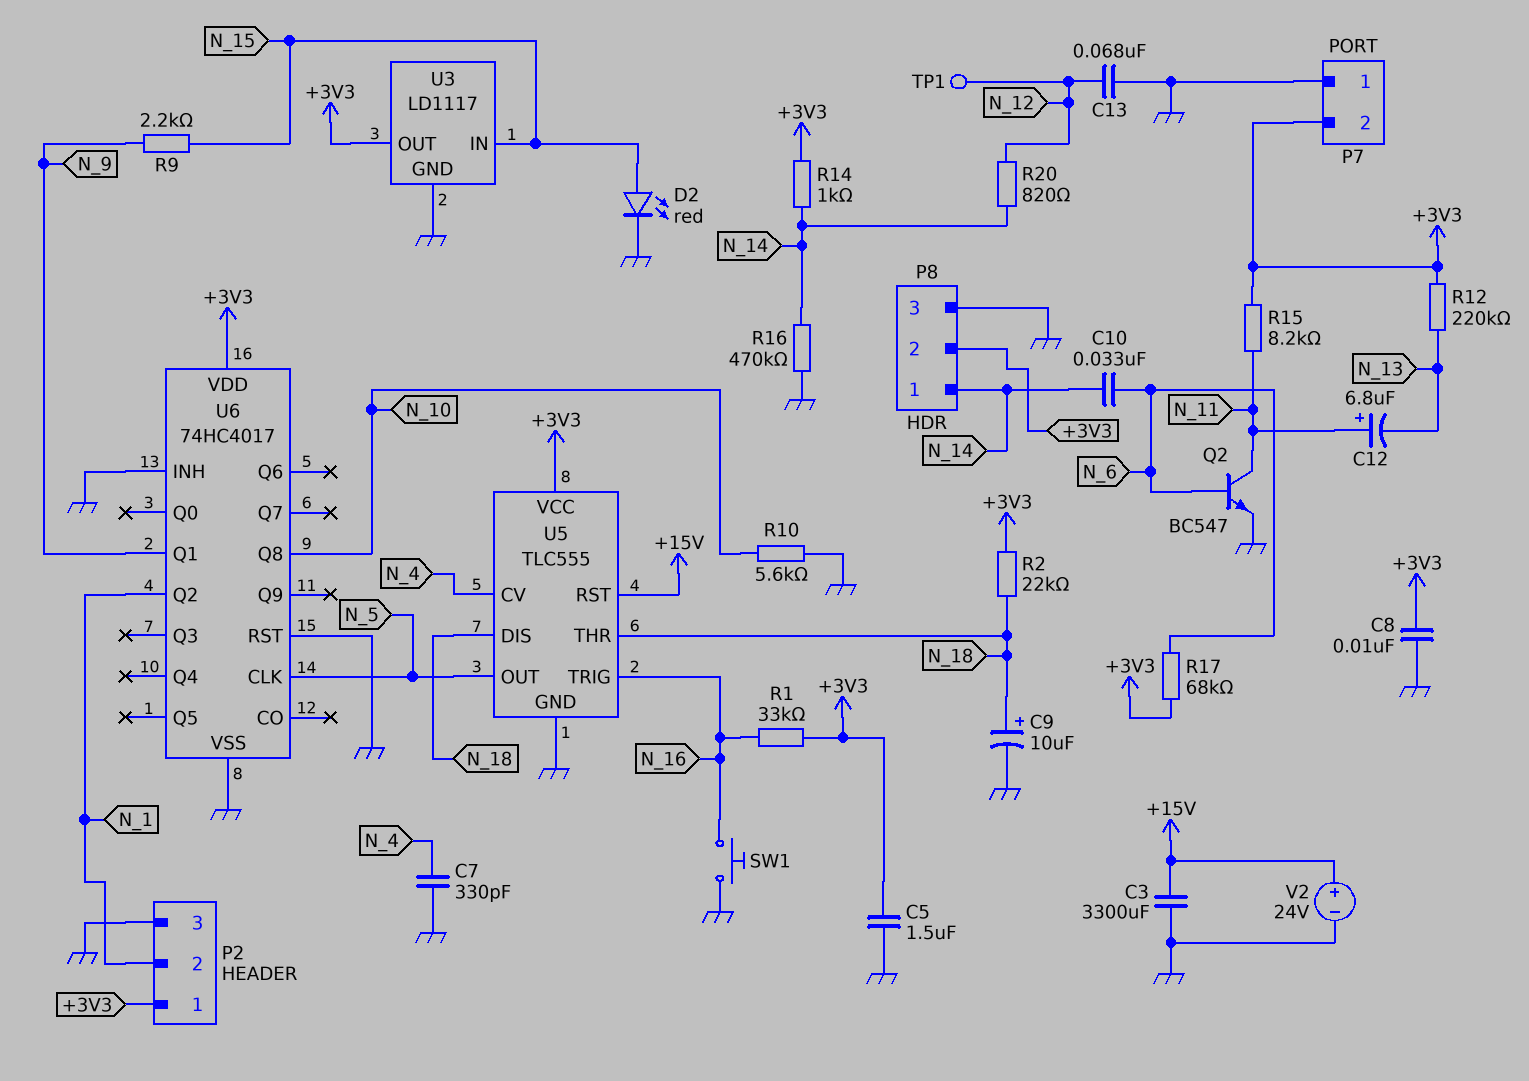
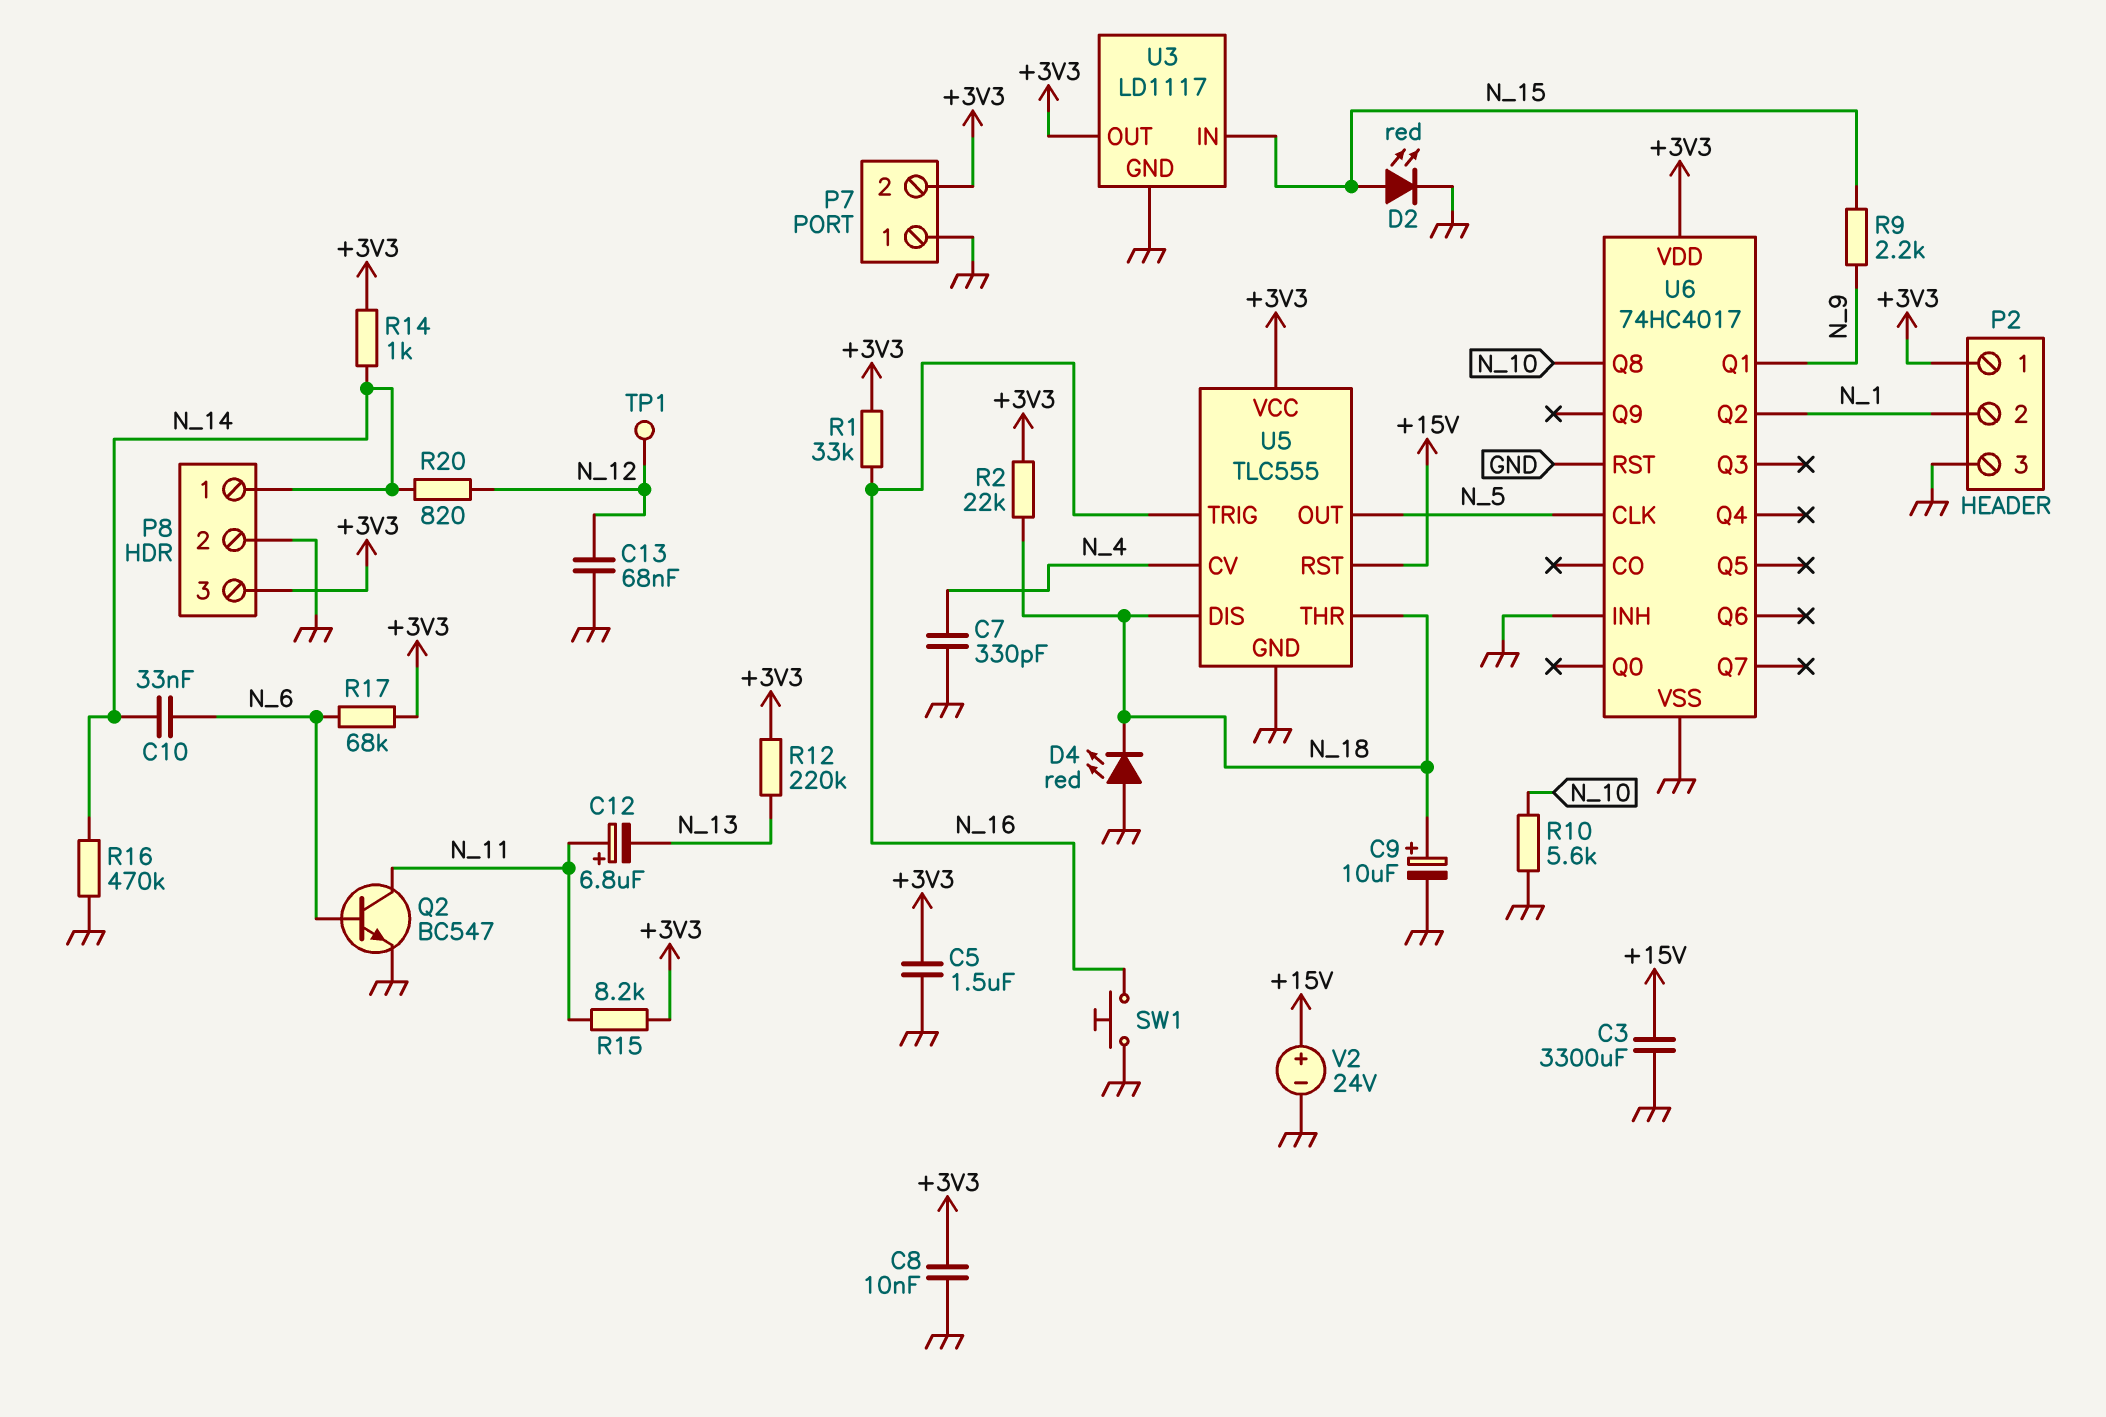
D4: none -> LED red (A GND, K N_18)
P8 pin 2: +3V3 -> GND
P8 pin 3: GND -> +3V3

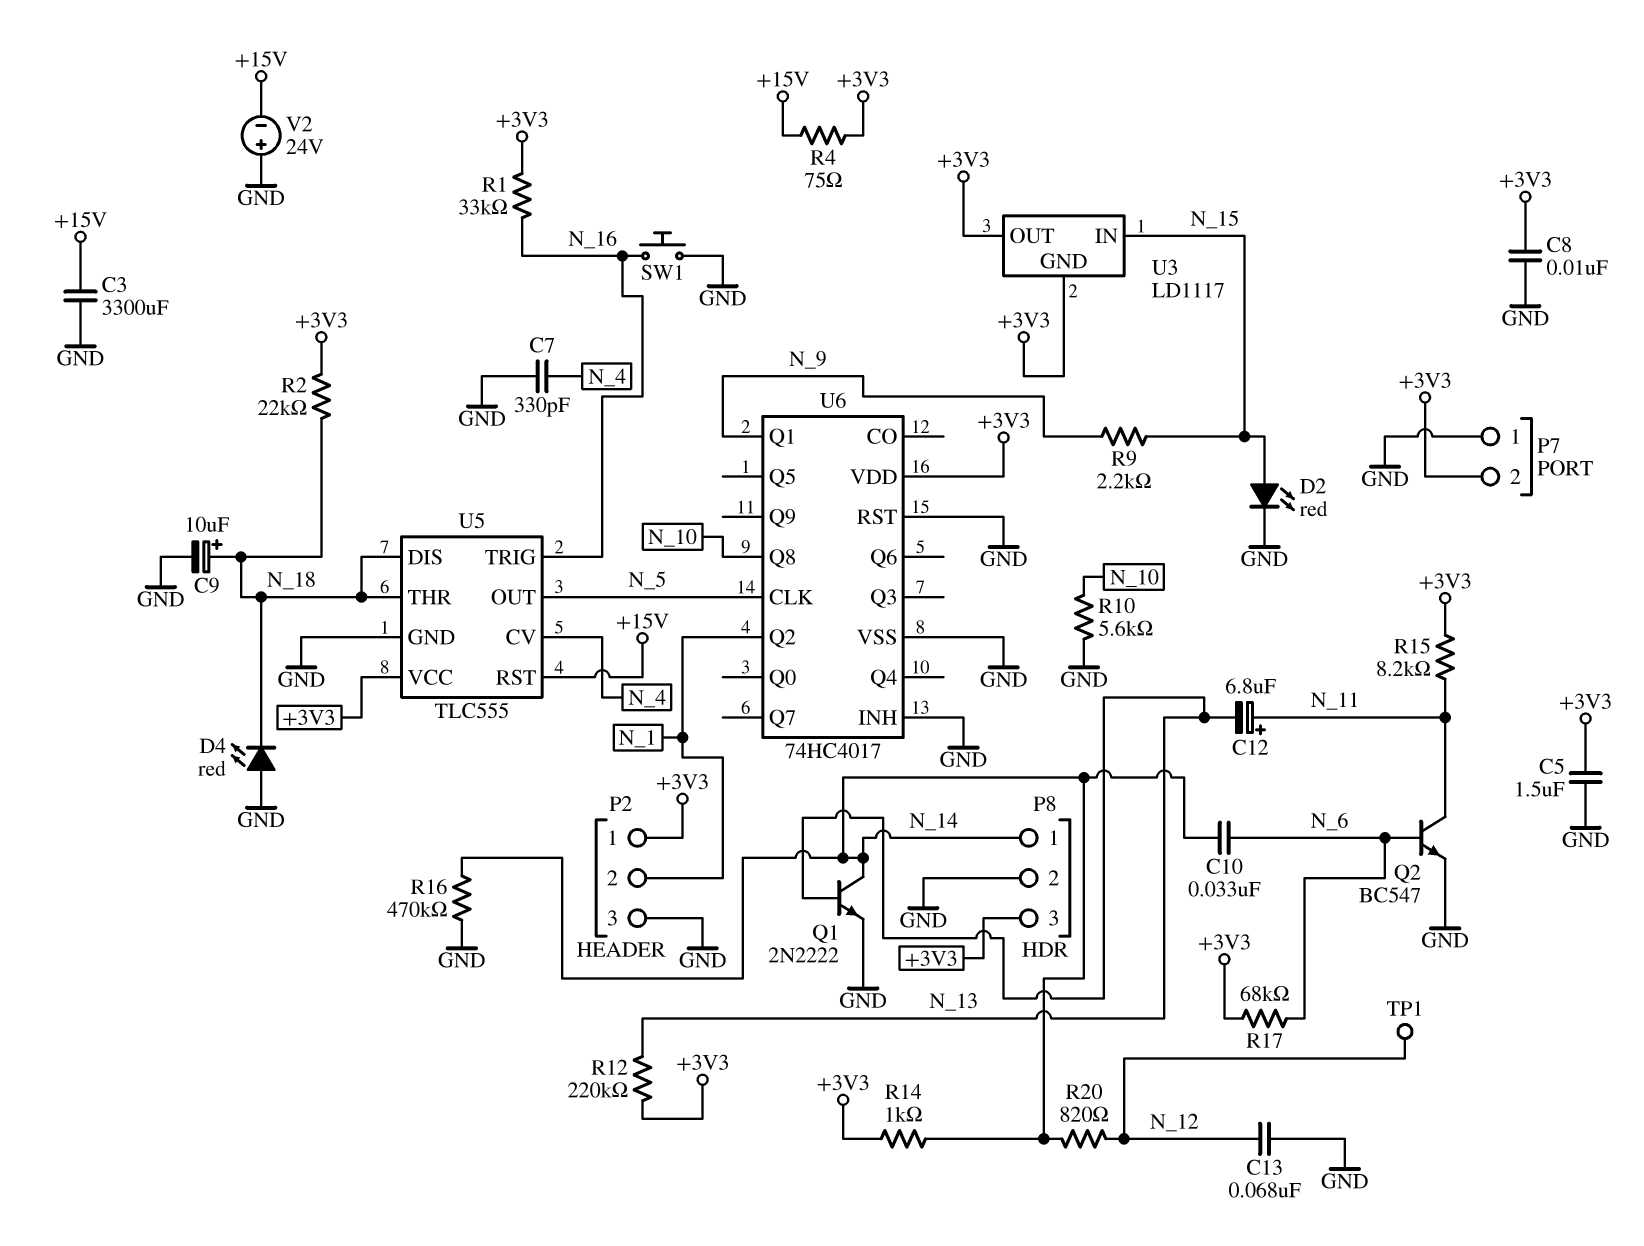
Q1: none -> NPN 2N2222 (B N_13, C N_14, E GND)
R4: none -> 75 (+3V3, +15V)
U3 pin GND: GND -> +3V3
V2: 24V (plus +15V, minus GND) -> 24V (plus GND, minus +15V)

